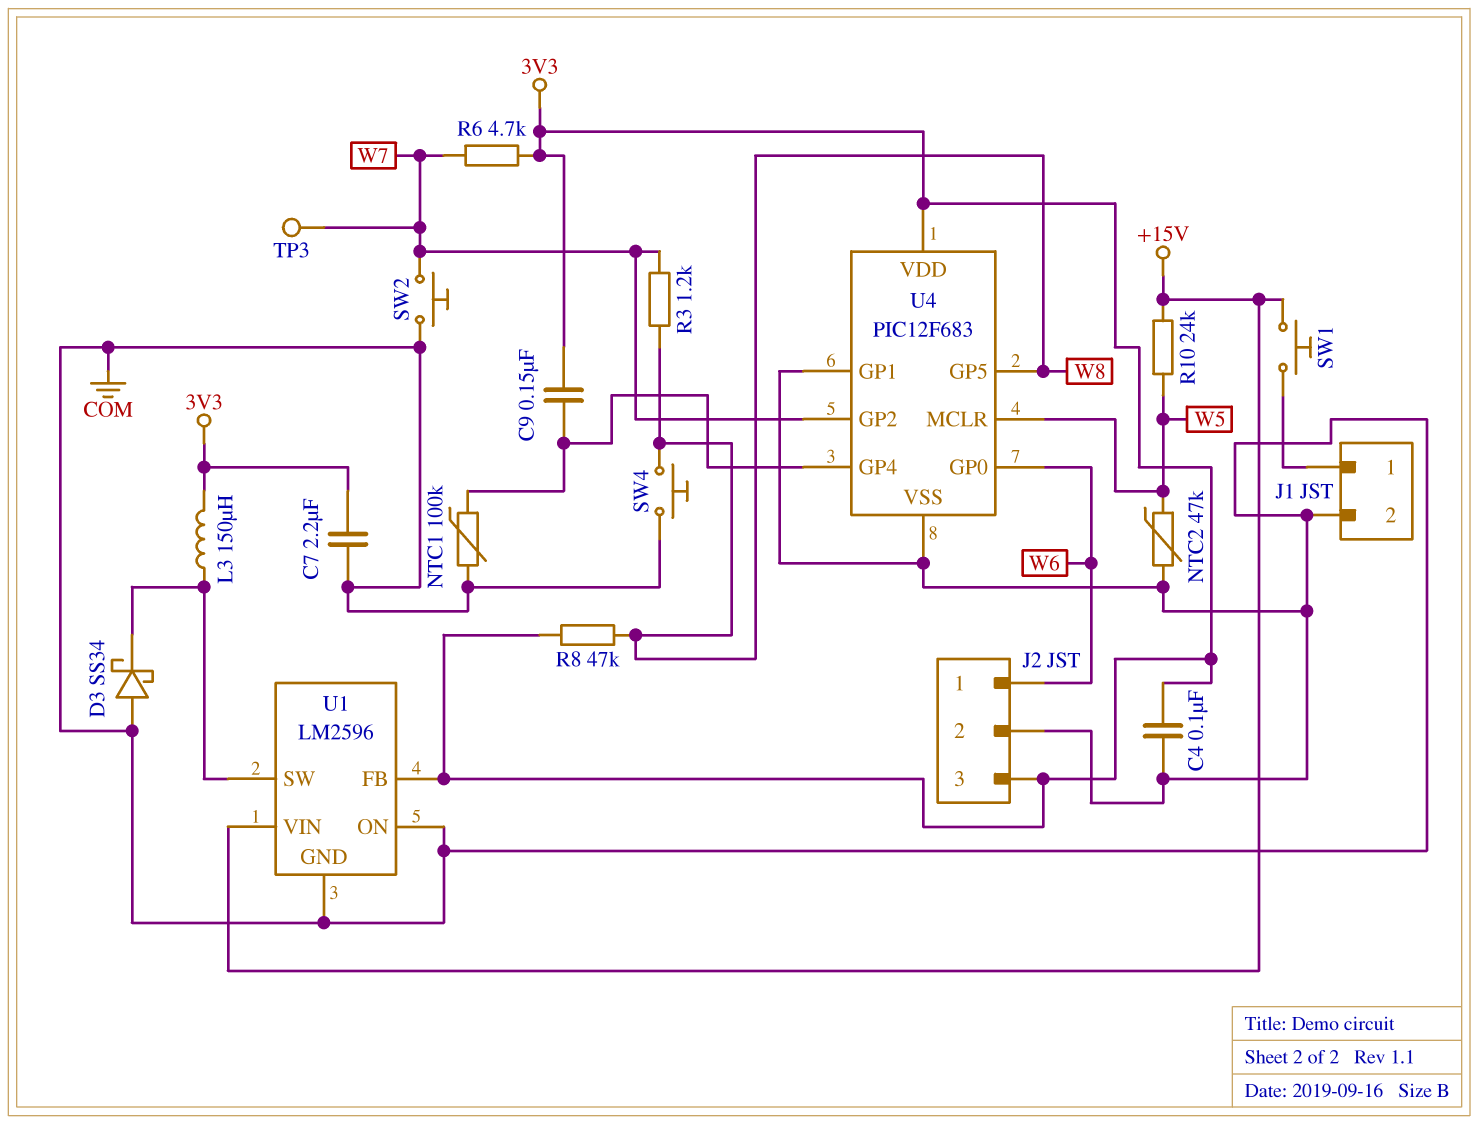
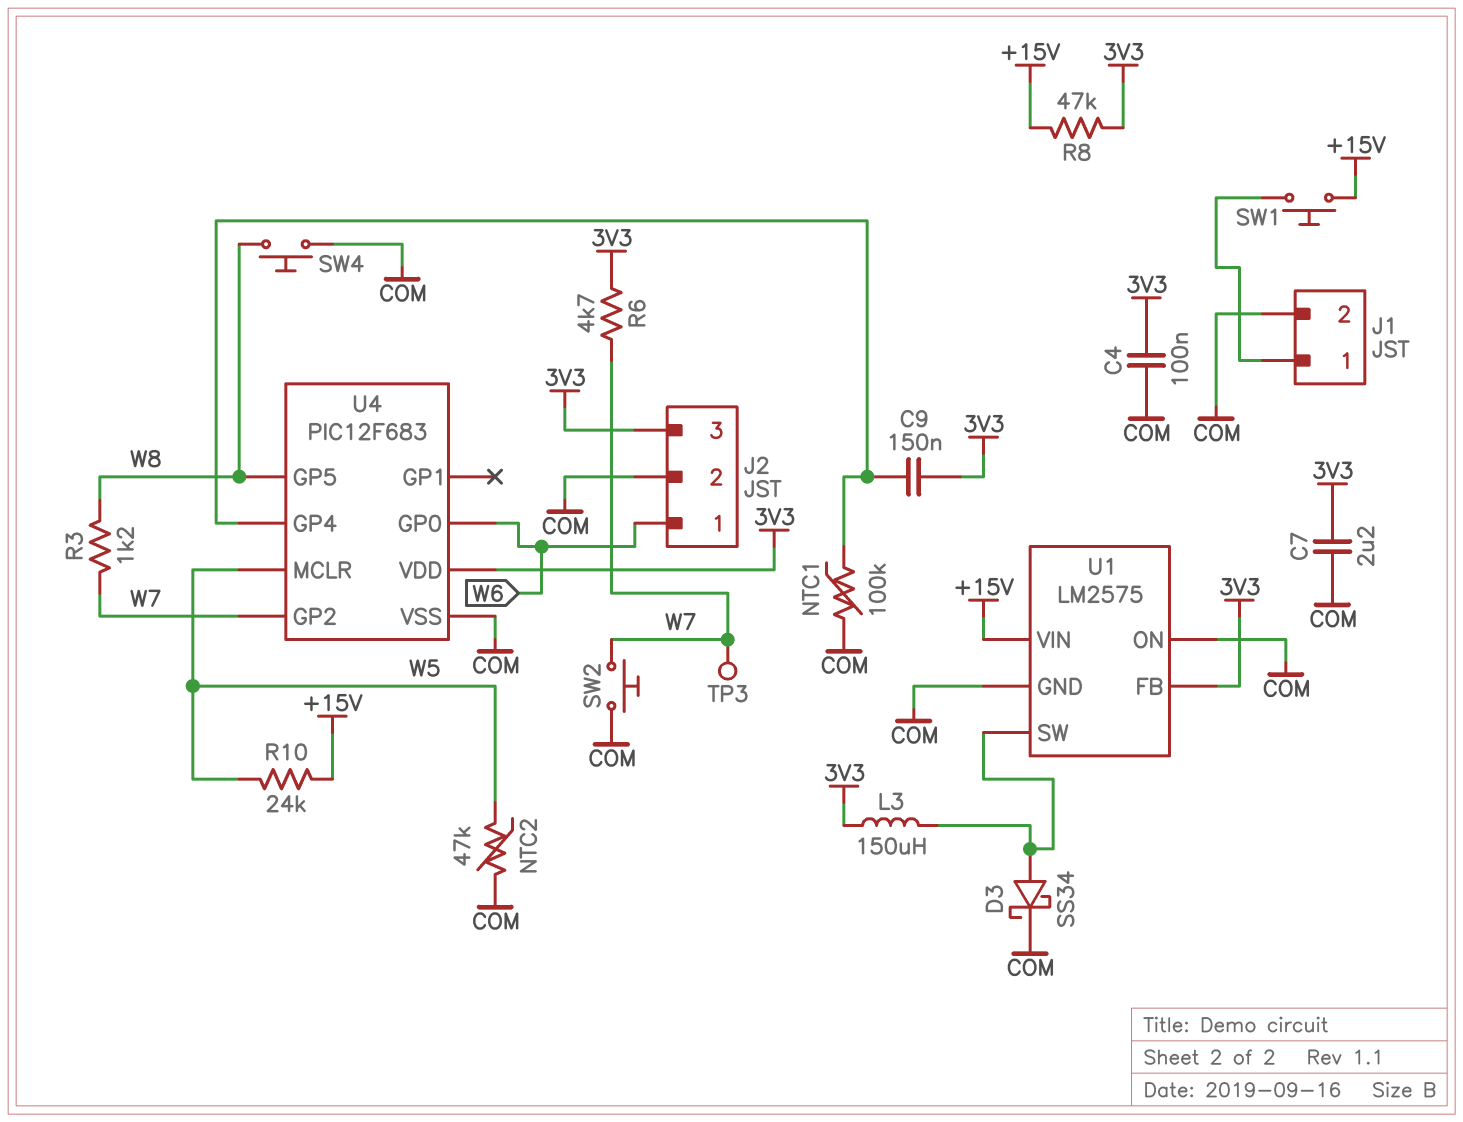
D3: schottky SS34 (A COM, K U1/SW) -> schottky SS34 (A U1/SW, K COM)
R8: 47k (3V3, W8) -> 47k (+15V, 3V3)
U1: LM2596 -> LM2575
U4 pin GP1: COM -> none

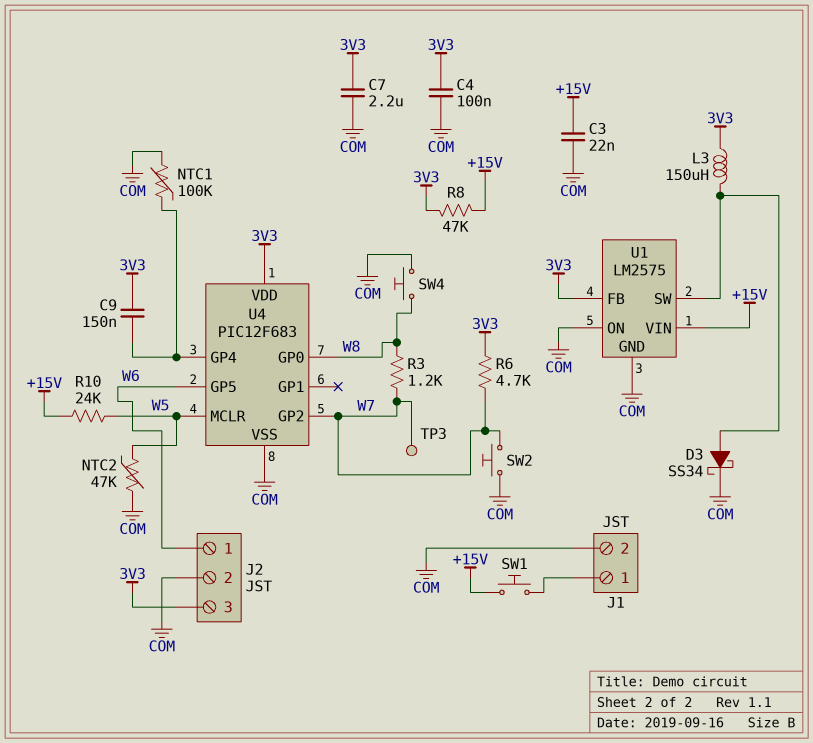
C3: none -> 22nF (+15V, COM)
U4 pin GP0: W6 -> W8
U4 pin GP5: W8 -> W6

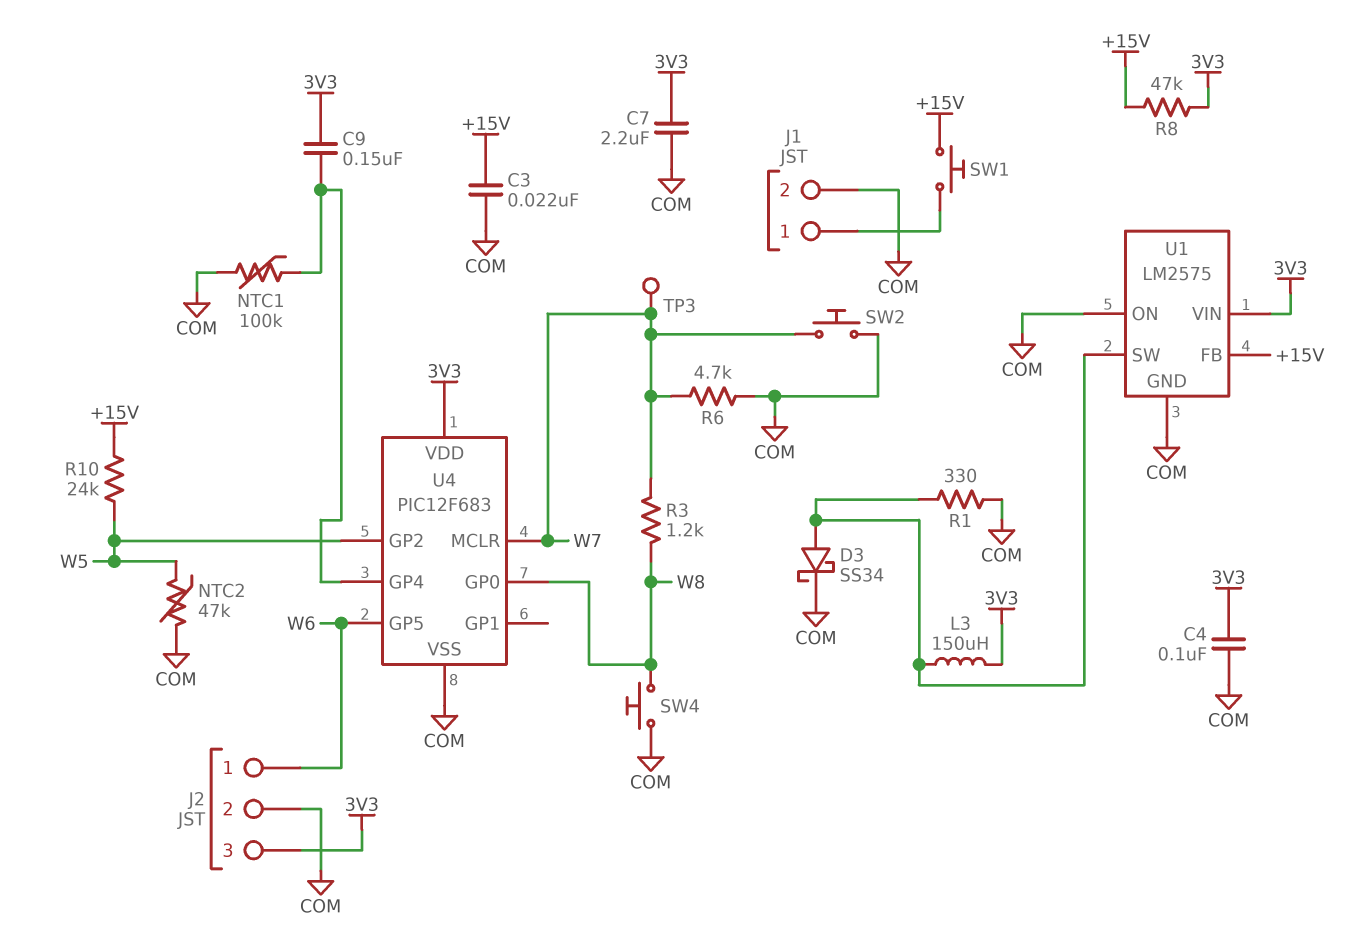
R1: none -> 330 (COM, U1/SW)
R6: 4.7k (3V3, W7) -> 4.7k (COM, W7)
U1 pin FB: 3V3 -> +15V
U1 pin VIN: +15V -> 3V3
U4 pin GP2: W7 -> W5
U4 pin MCLR: W5 -> W7

